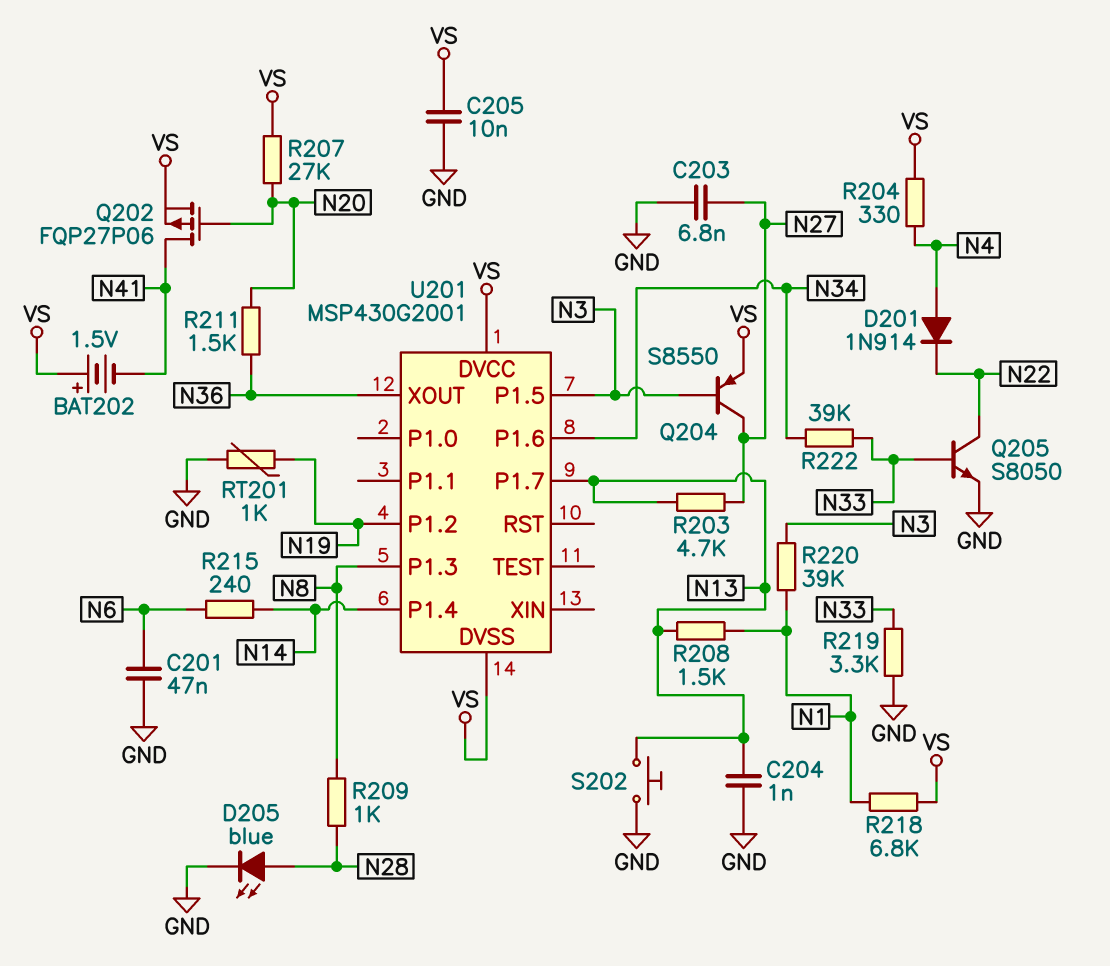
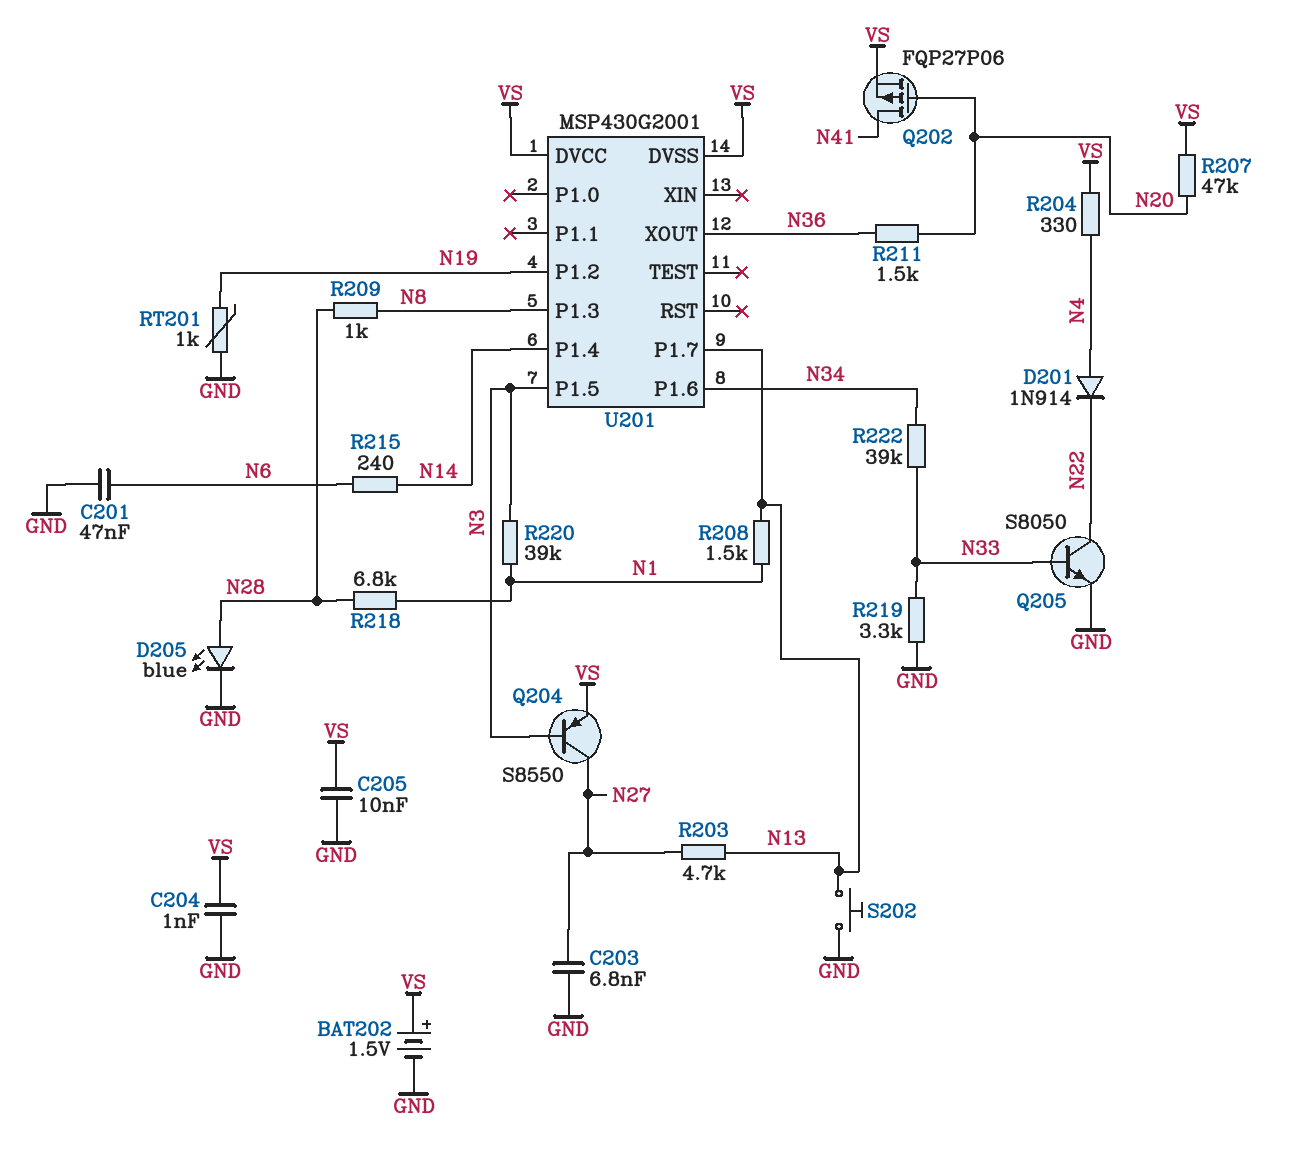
BAT202: 1.5V (plus VS, minus N41) -> 1.5V (plus VS, minus GND)
C204: 1nF (GND, N13) -> 1nF (GND, VS)
R207: 27k (N20, VS) -> 47k (N20, VS)
R218: 6.8k (N1, VS) -> 6.8k (N1, N28)

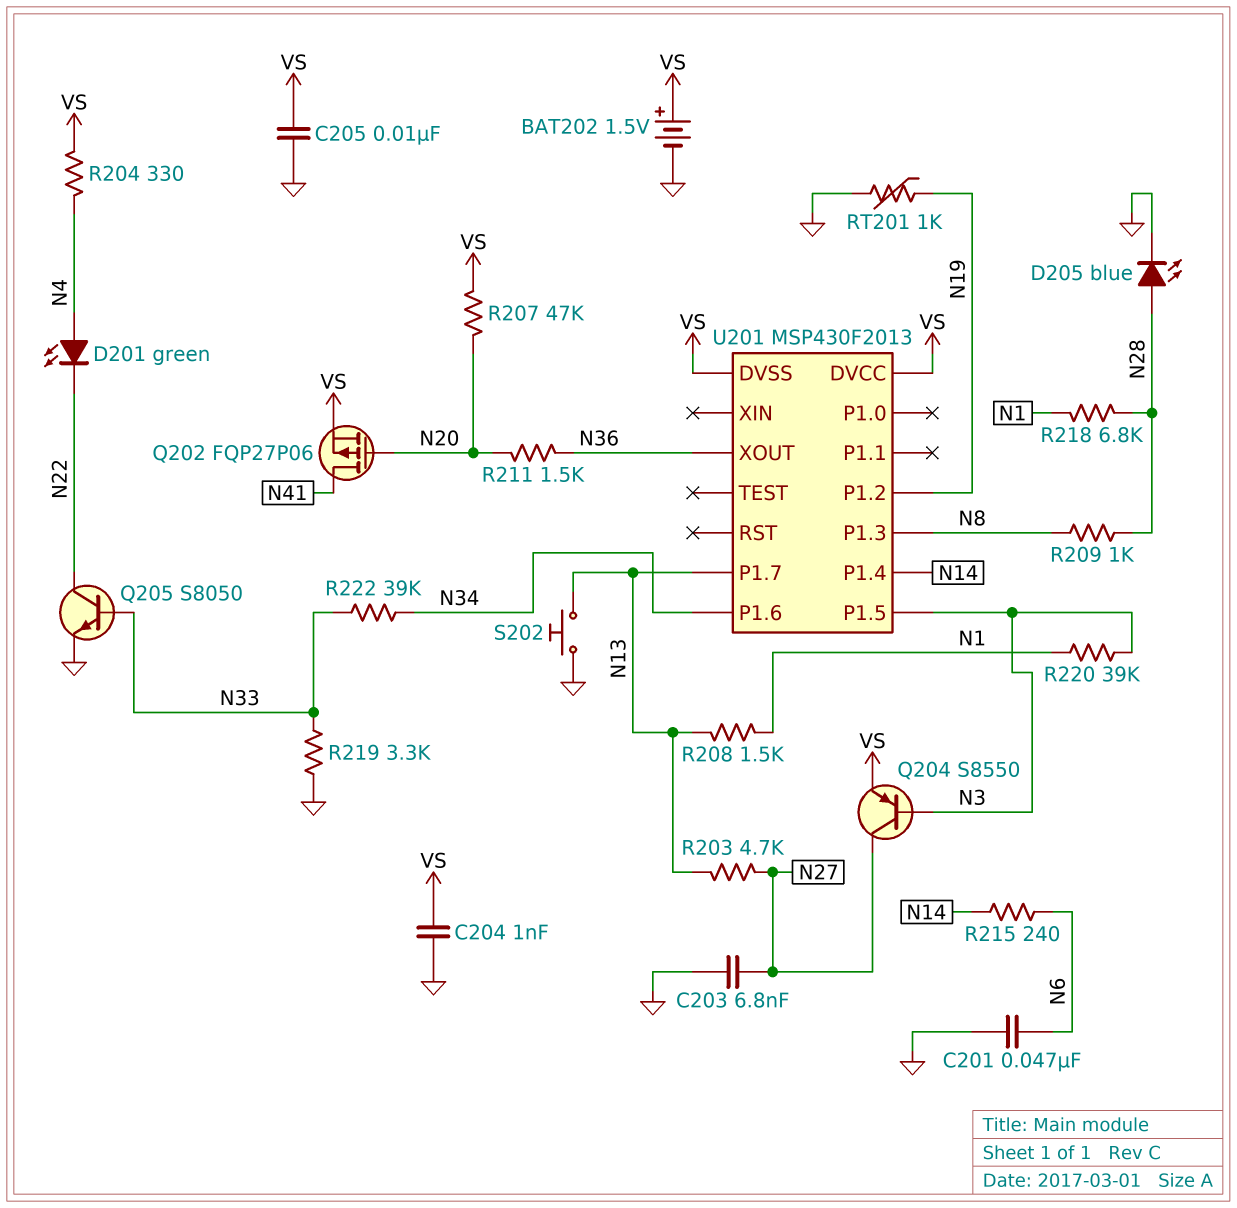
D201: diode 1N914 (A N4, K N22) -> LED green (A N4, K N22)
U201: MSP430G2001 -> MSP430F2013

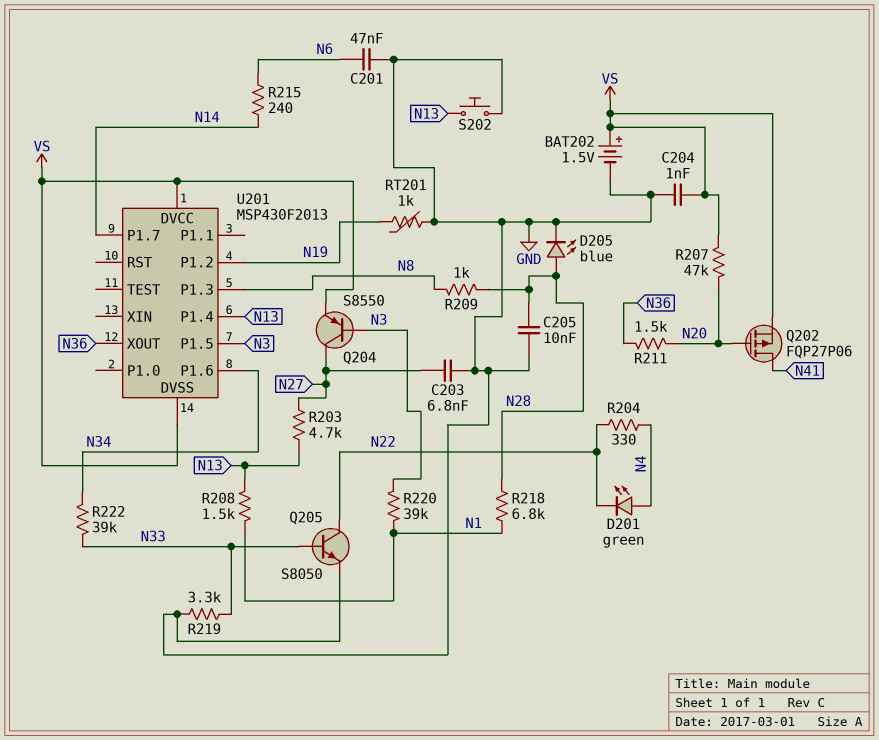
C205: 10nF (GND, VS) -> 10nF (GND, N28)
R204: 330 (N4, VS) -> 330 (N4, N22)
U201 pin P1.4: N14 -> N13
U201 pin P1.7: N13 -> N14

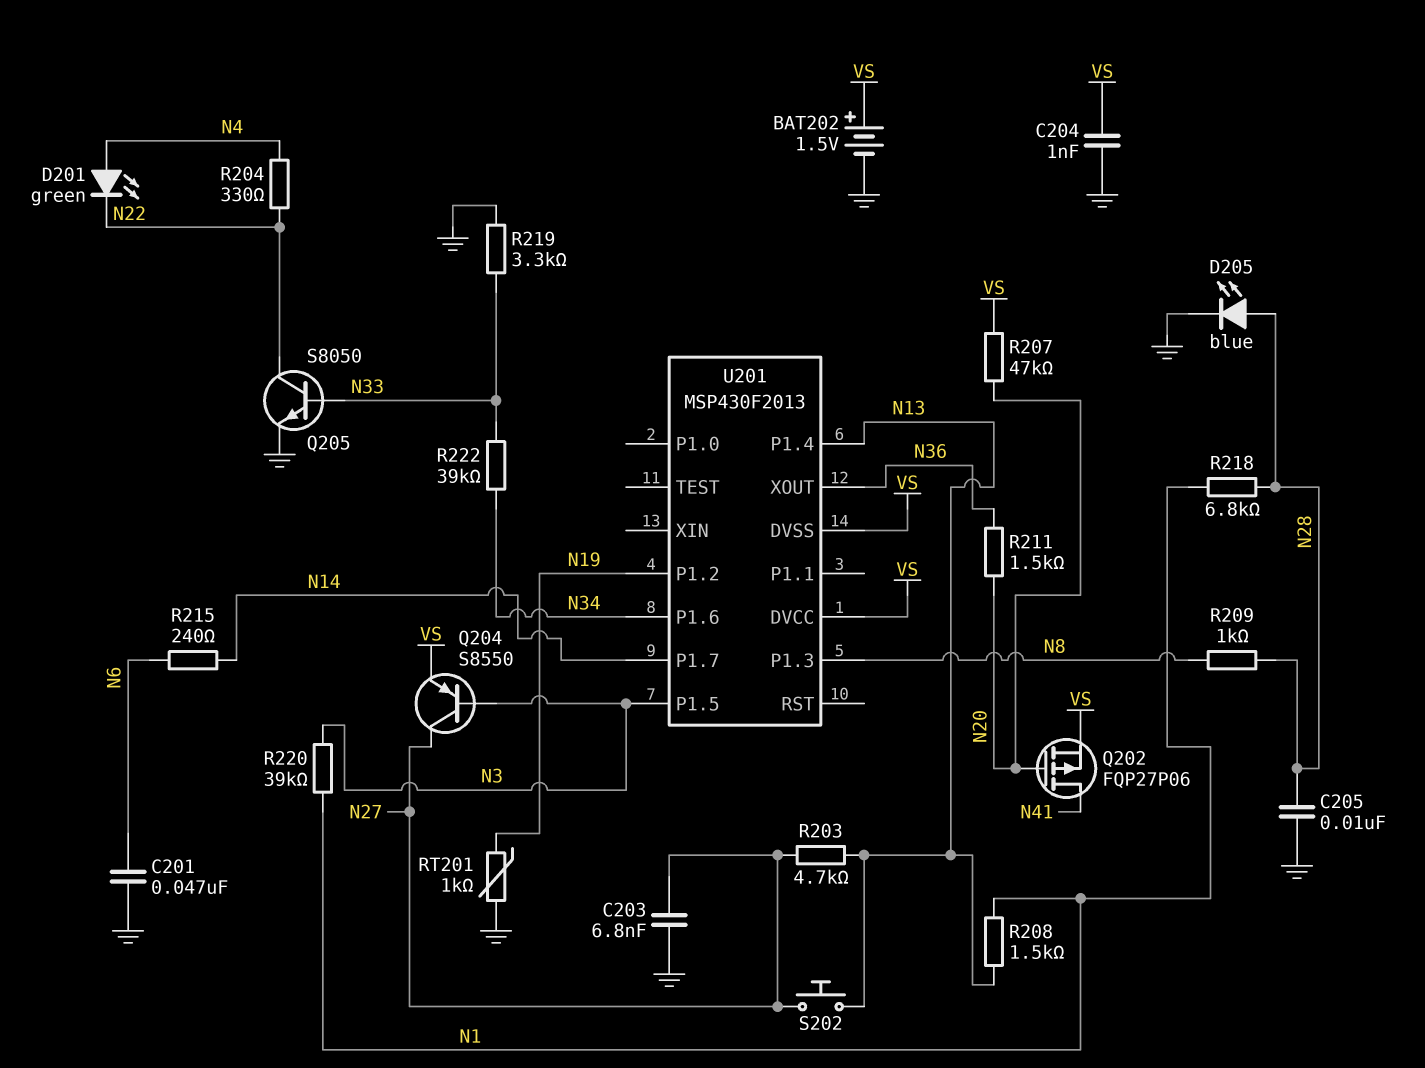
S202: button (GND, N13) -> button (N13, N27)

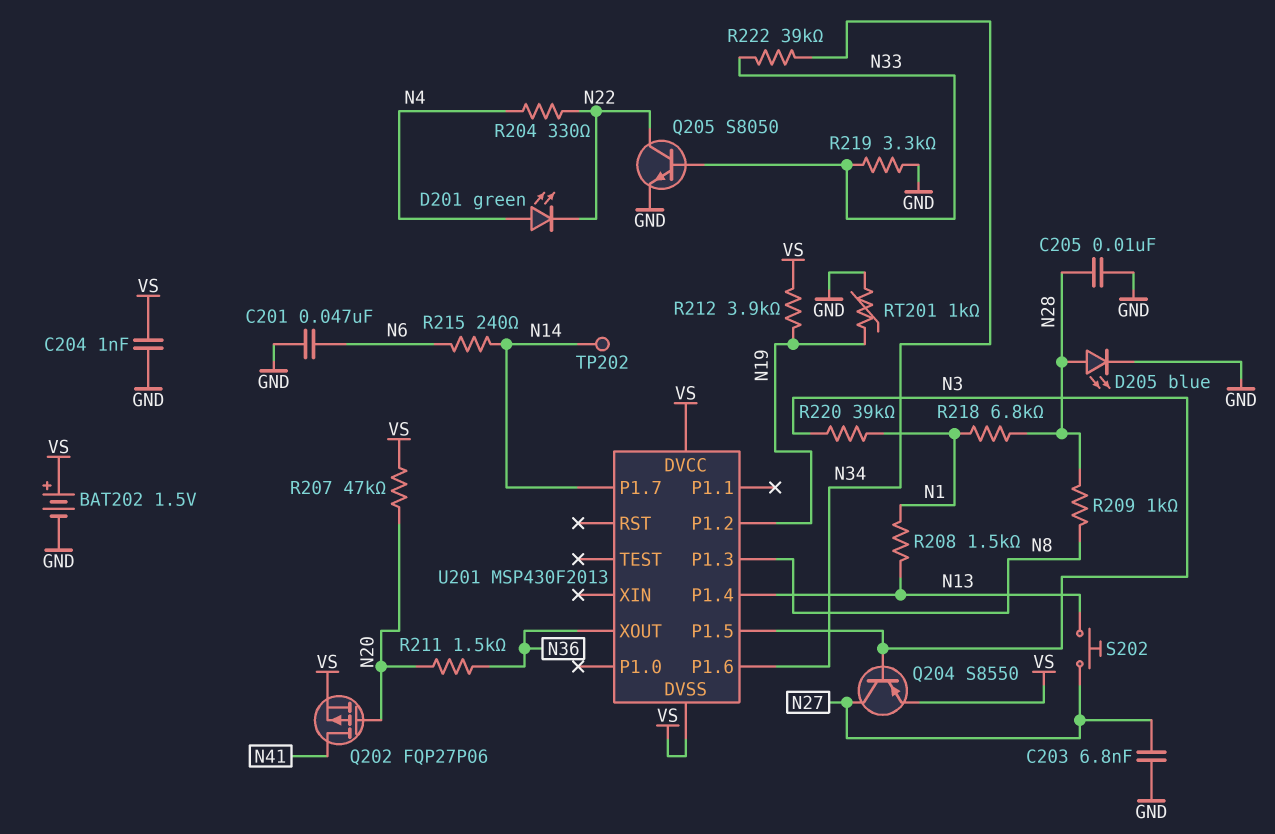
R203: 4.7k (N13, N27) -> none
R212: none -> 3.9k (N19, VS)
TP202: none -> test point (N14)

